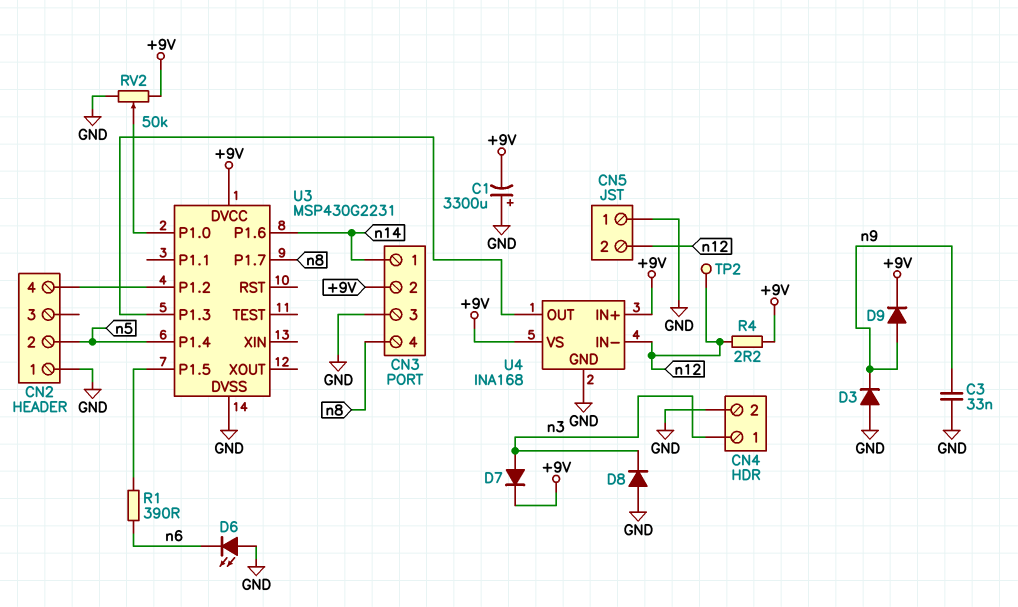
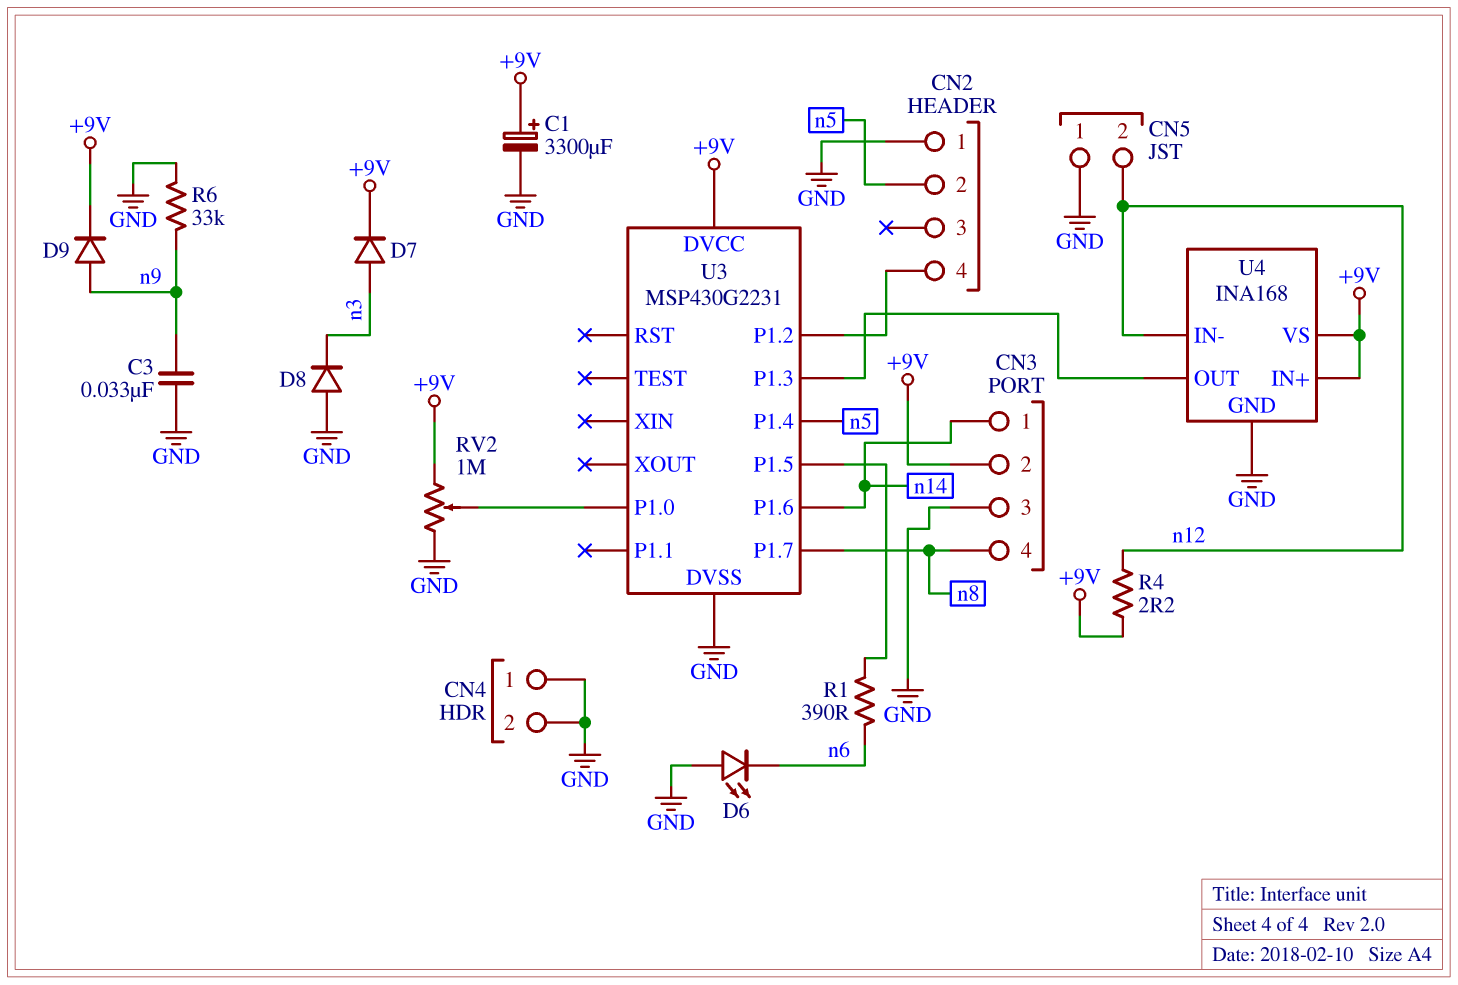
C1: 3300uF (plus GND, minus +9V) -> 3300uF (plus +9V, minus GND)
CN4 pin 1: n3 -> GND
D3: diode (A GND, K n9) -> none
R6: none -> 33k (GND, n9)
RV2: 50k (+9V, GND, wiper U3/P1.0) -> 1M (+9V, GND, wiper U3/P1.0)
TP2: test point (n12) -> none

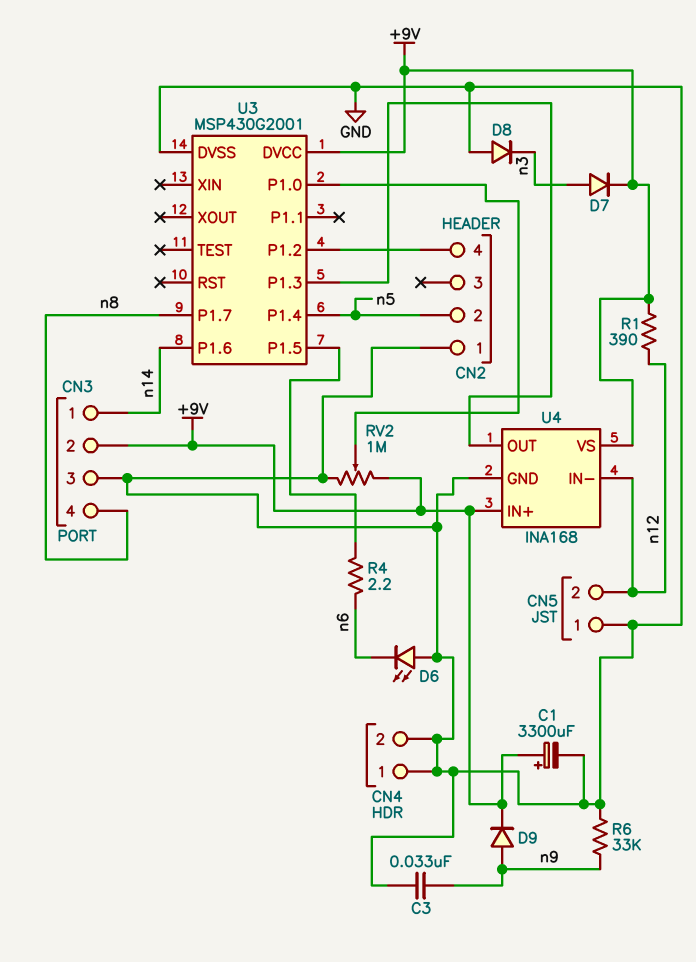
R1: 390 (U3/P1.5, n6) -> 390 (+9V, n12)
R4: 2.2 (+9V, n12) -> 2.2 (U3/P1.5, n6)
U3: MSP430G2231 -> MSP430G2001

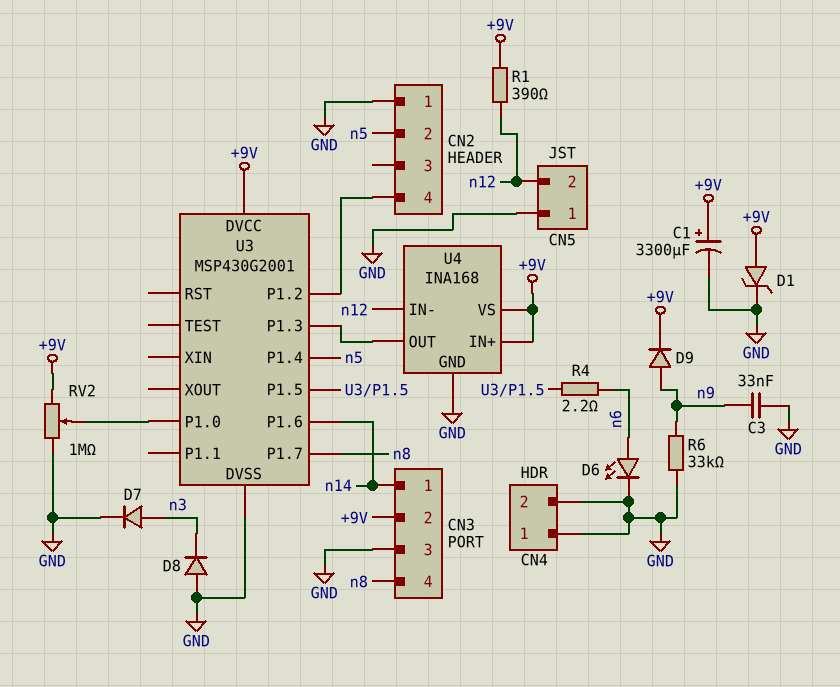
D1: none -> zener (A +9V, K GND)
D6: LED (A GND, K n6) -> LED (A n6, K GND)
D7: diode (A n3, K +9V) -> diode (A n3, K GND)

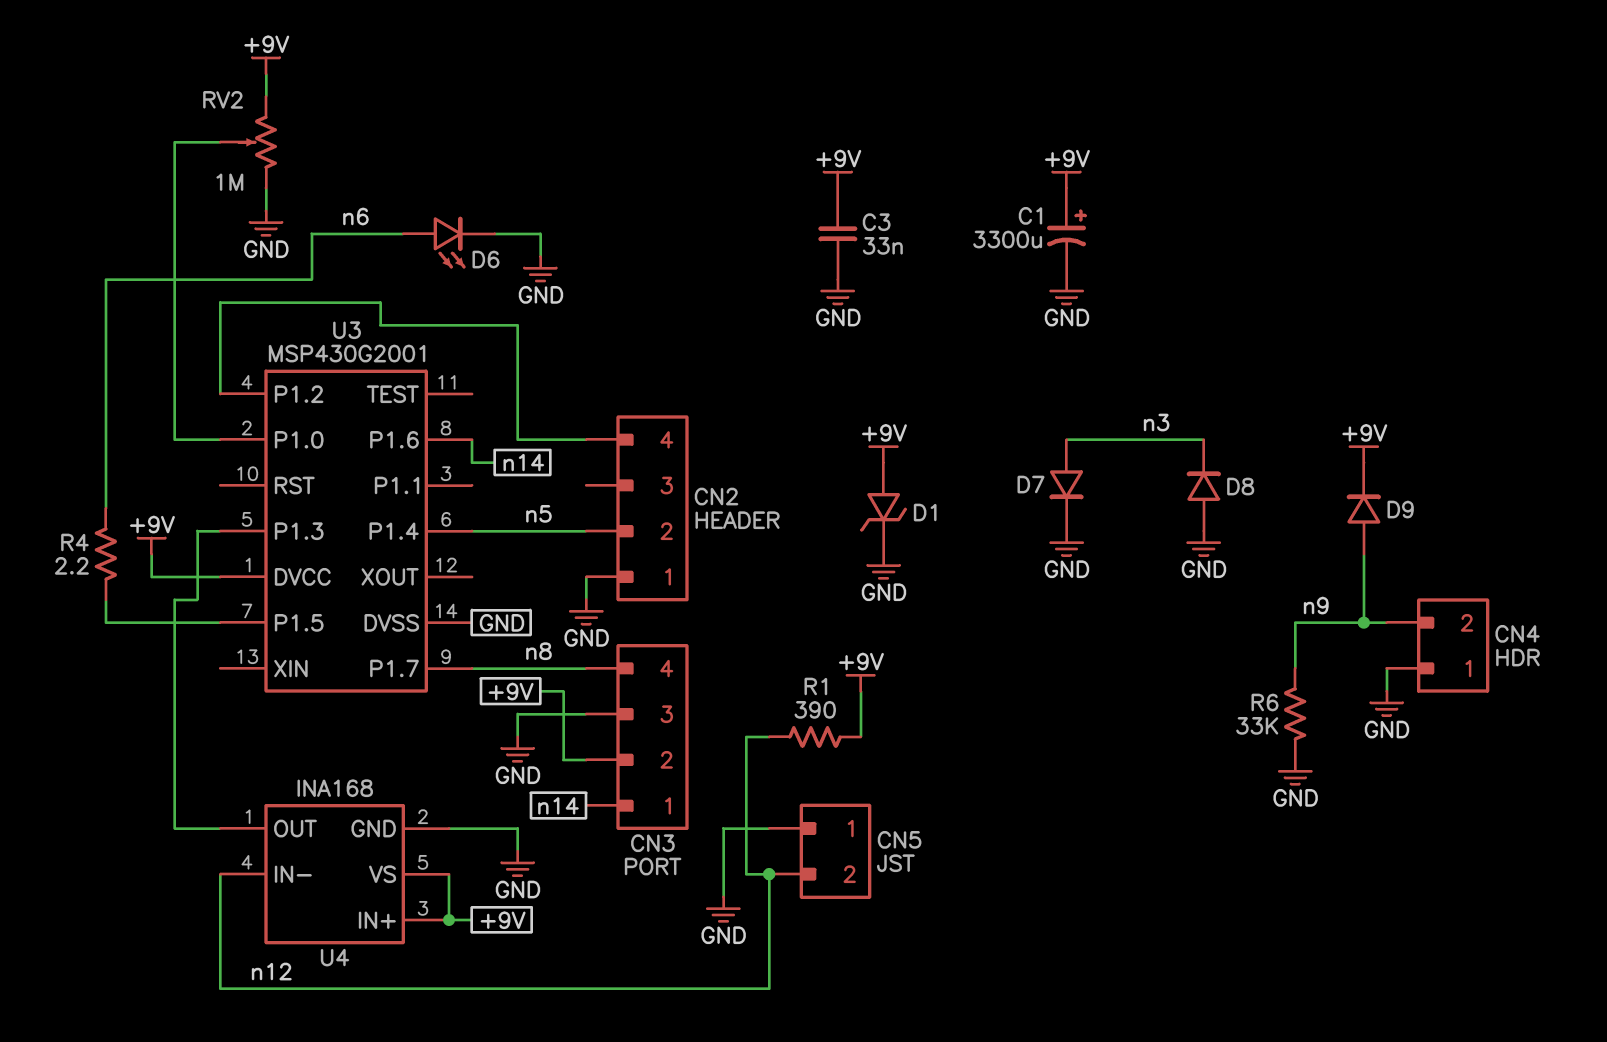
C3: 33nF (GND, n9) -> 33nF (+9V, GND)
CN4 pin 2: GND -> n9

